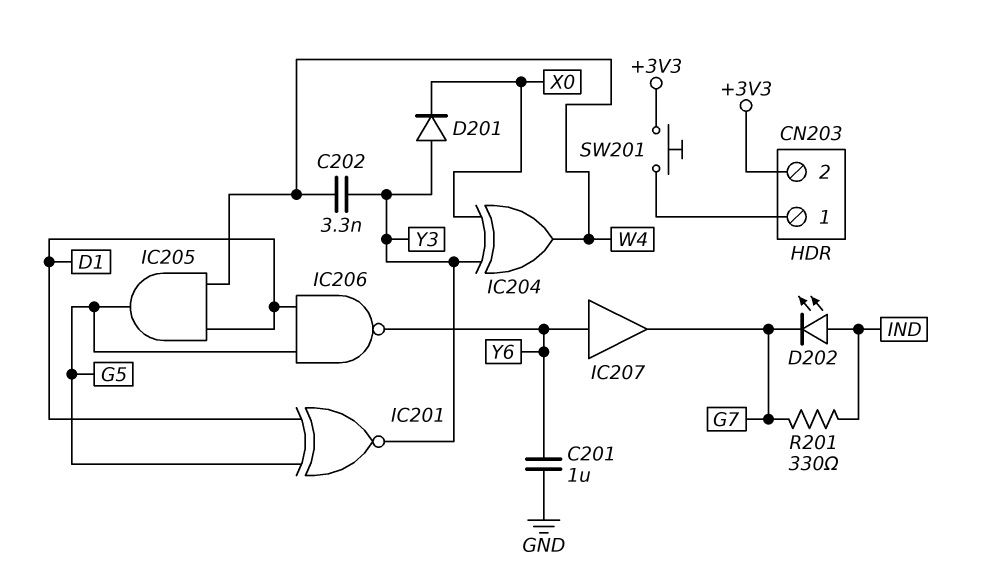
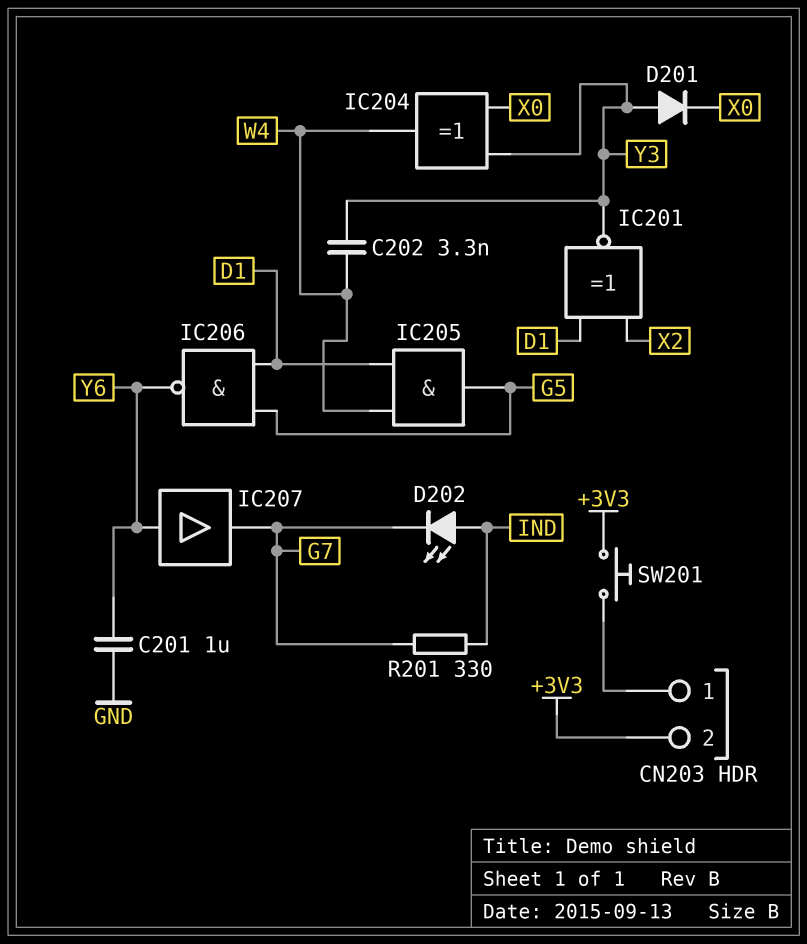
IC201: XNOR (in D1, in G5, out Y3) -> XNOR (in D1, in X2, out Y3)

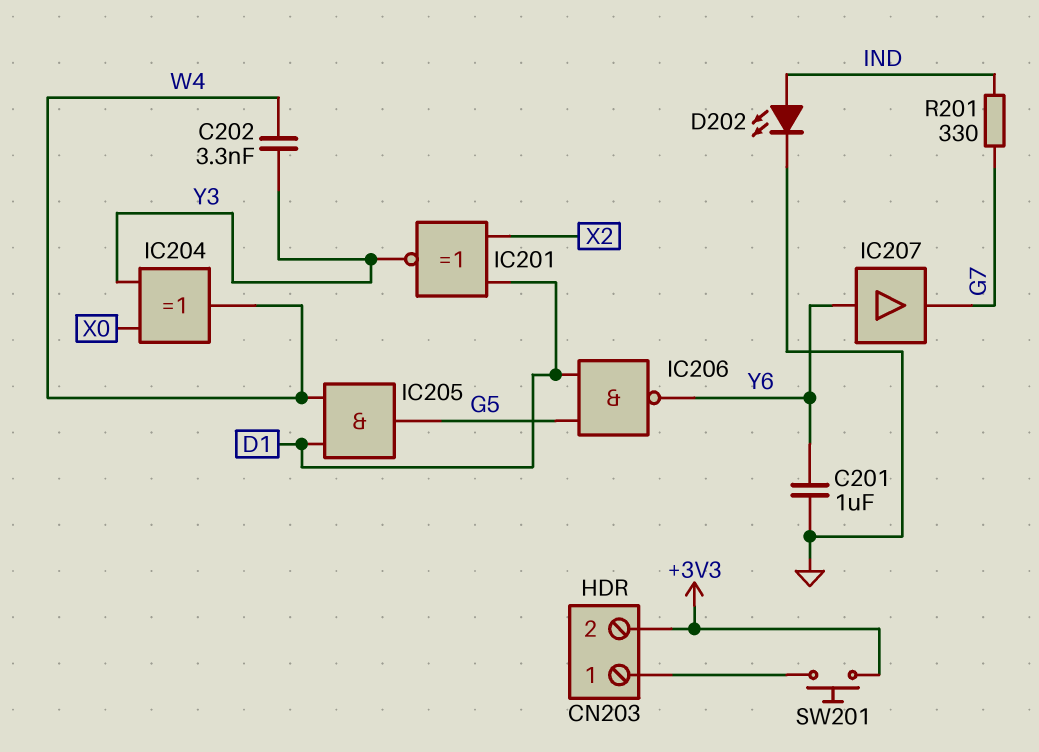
D201: diode (A Y3, K X0) -> none
D202: LED (A IND, K G7) -> LED (A IND, K GND)

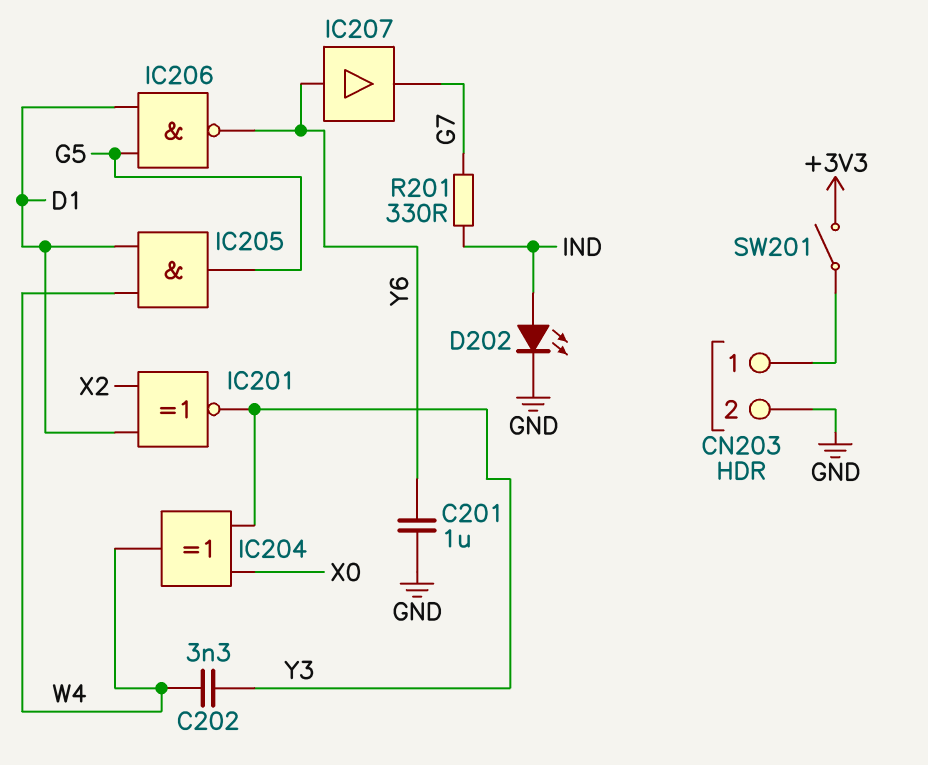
CN203 pin 2: +3V3 -> GND
SW201: button (+3V3, CN203/1) -> switch (+3V3, CN203/1)

